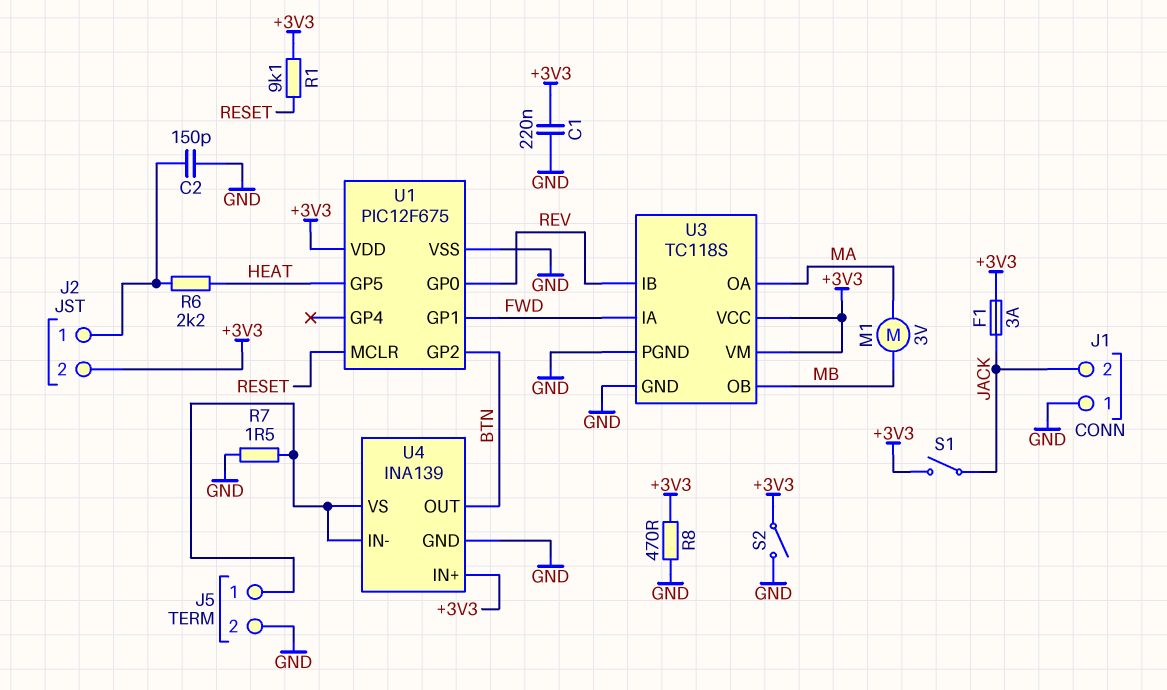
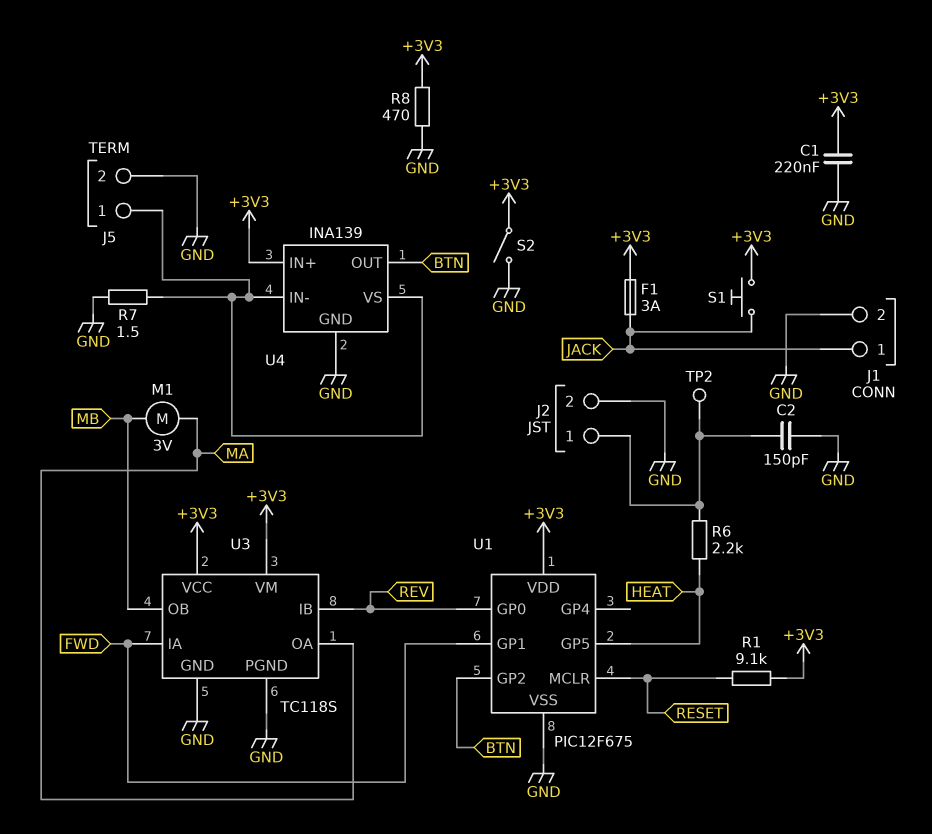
J1 pin 1: GND -> JACK
J1 pin 2: JACK -> GND
J2 pin 2: +3V3 -> GND
S1: switch (+3V3, JACK) -> button (+3V3, JACK)
TP2: none -> test point (J2/1)

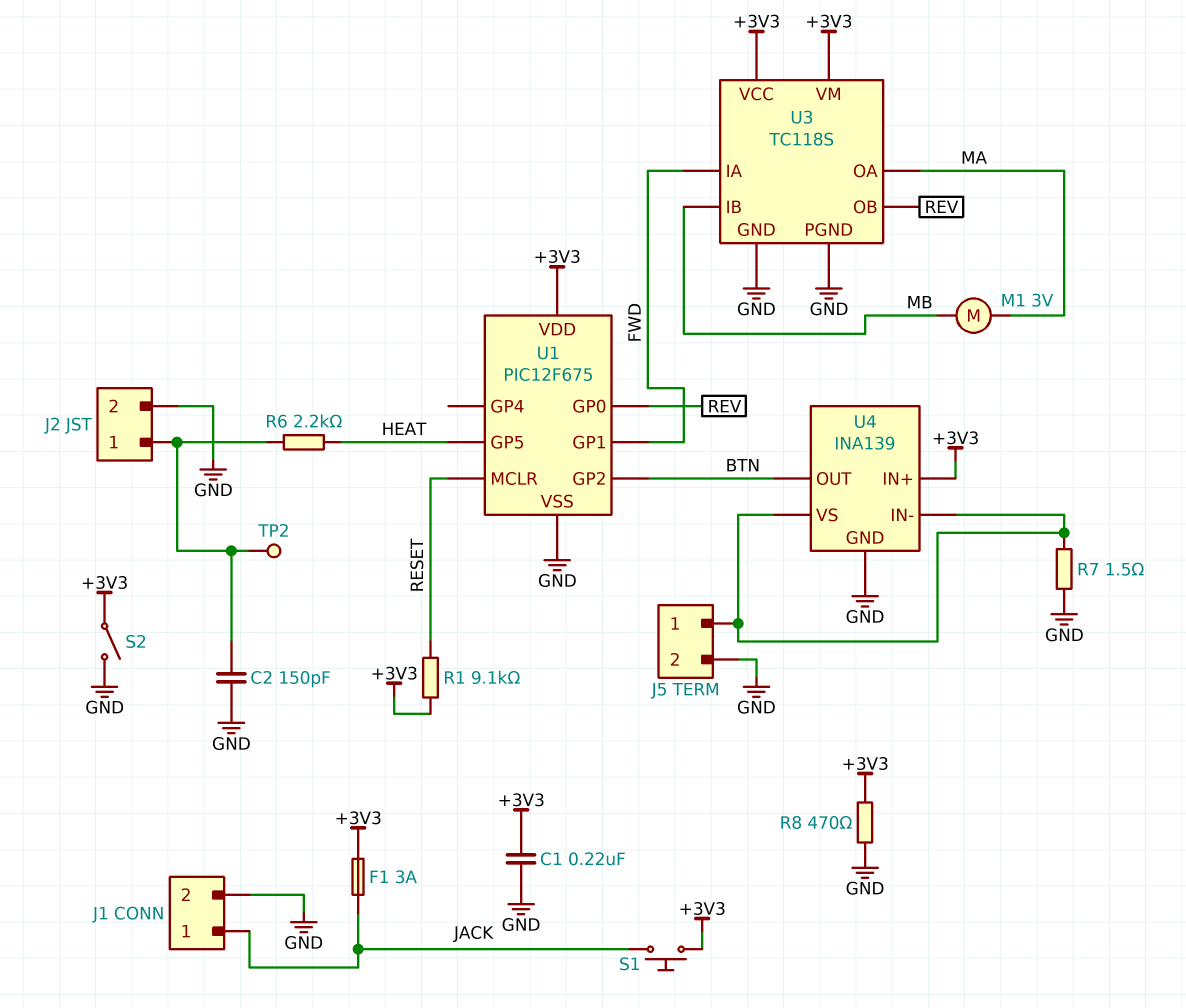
U3 pin IB: REV -> MB
U3 pin OB: MB -> REV

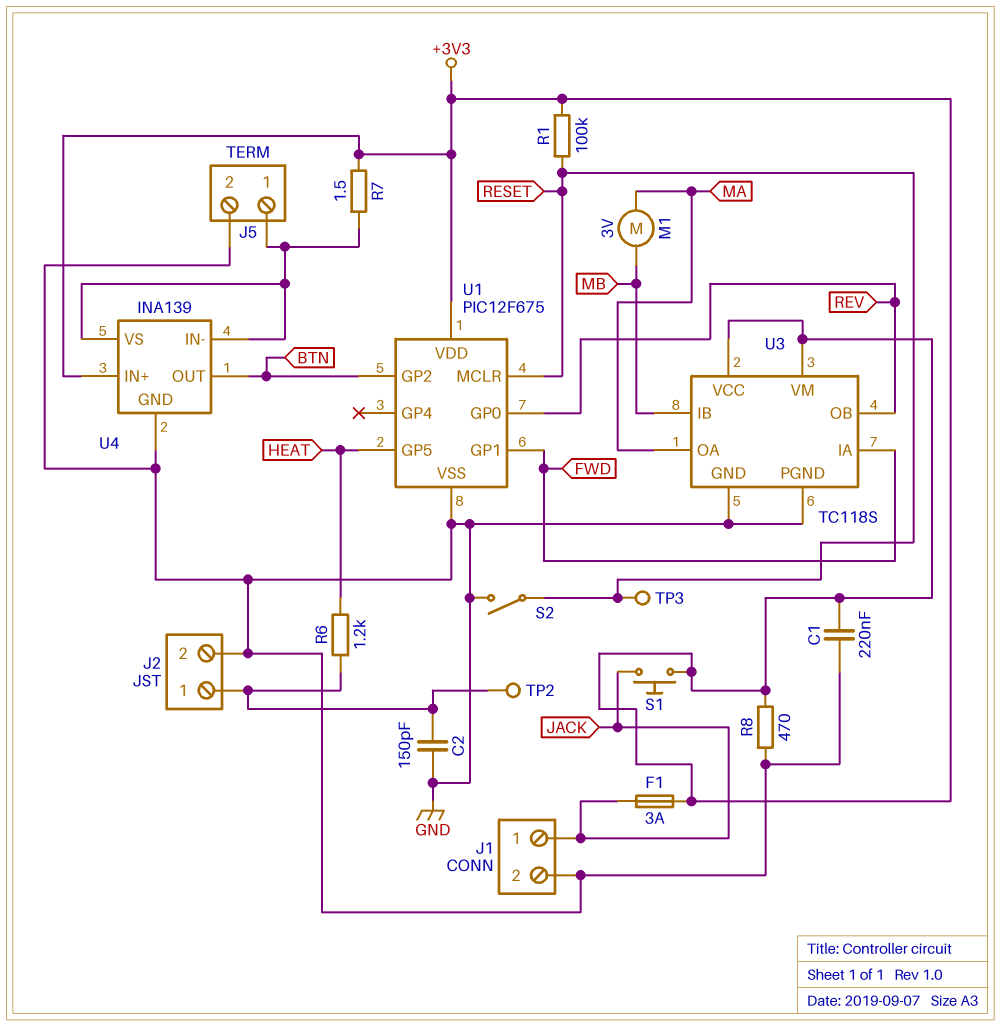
R1: 9.1k (+3V3, RESET) -> 100k (+3V3, RESET)
R6: 2.2k (HEAT, J2/1) -> 1.2k (HEAT, J2/1)
R7: 1.5 (GND, J5/1) -> 1.5 (+3V3, J5/1)
S2: switch (+3V3, GND) -> switch (GND, RESET)
TP3: none -> test point (RESET)

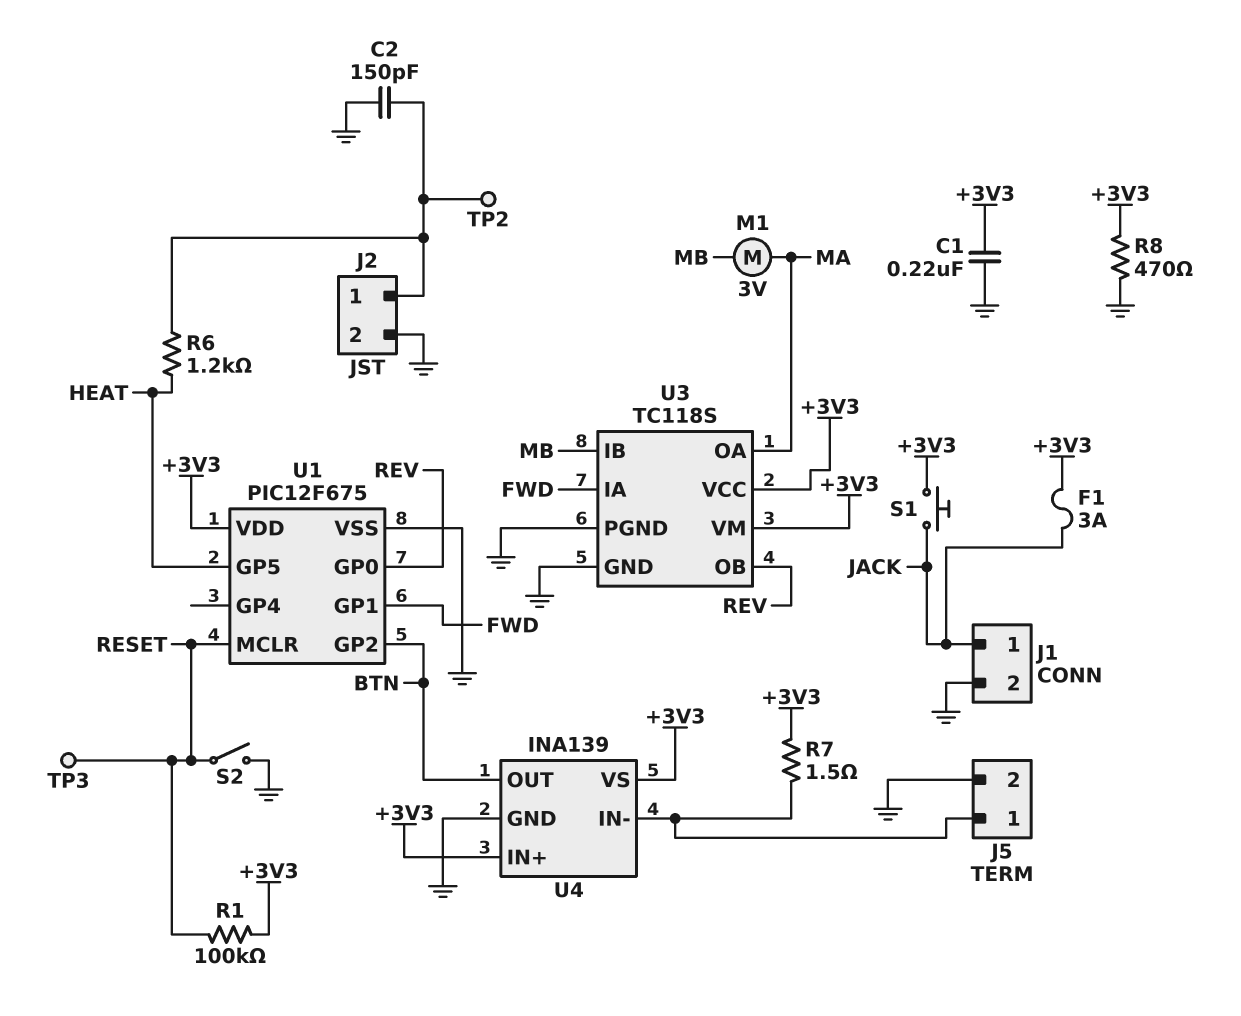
U4 pin VS: J5/1 -> +3V3

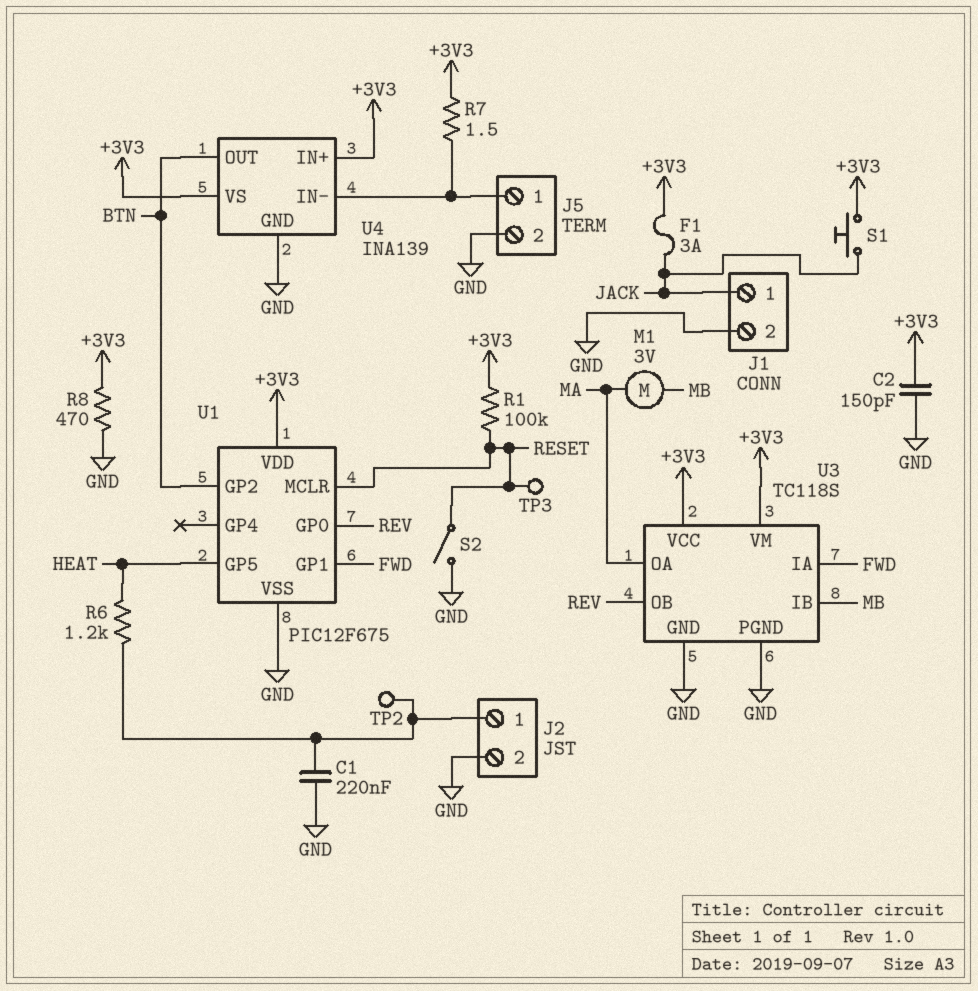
C1: 220nF (+3V3, GND) -> 220nF (GND, J2/1)
C2: 150pF (GND, J2/1) -> 150pF (+3V3, GND)

